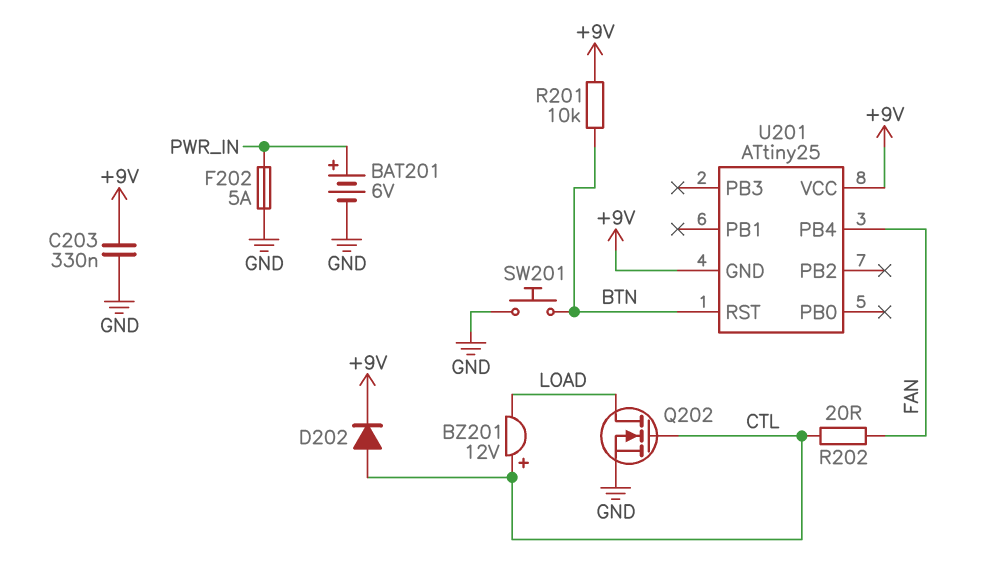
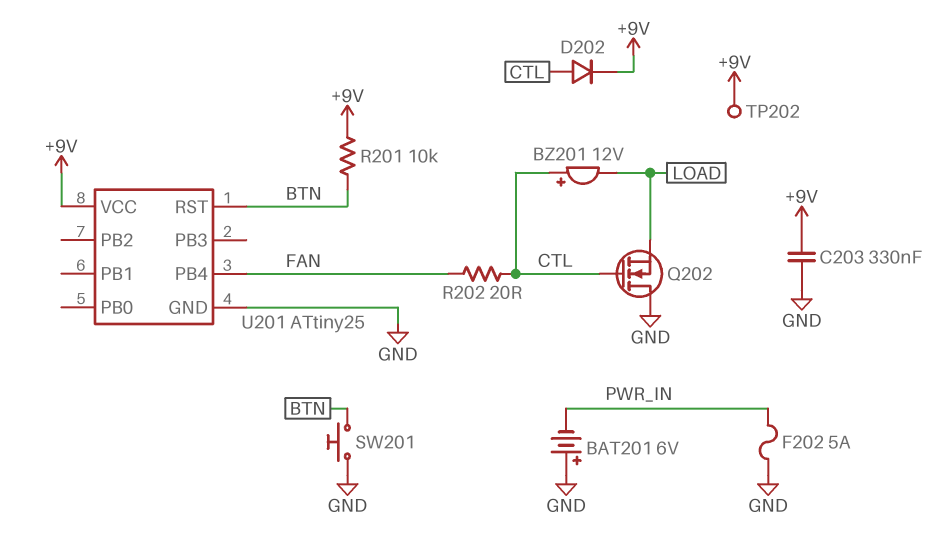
BAT201: 6V (plus PWR_IN, minus GND) -> 6V (plus GND, minus PWR_IN)
Q202: NMOS (G CTL, D LOAD, S GND) -> NMOS (G CTL, D GND, S LOAD)
TP202: none -> test point (+9V)
U201 pin GND: +9V -> GND

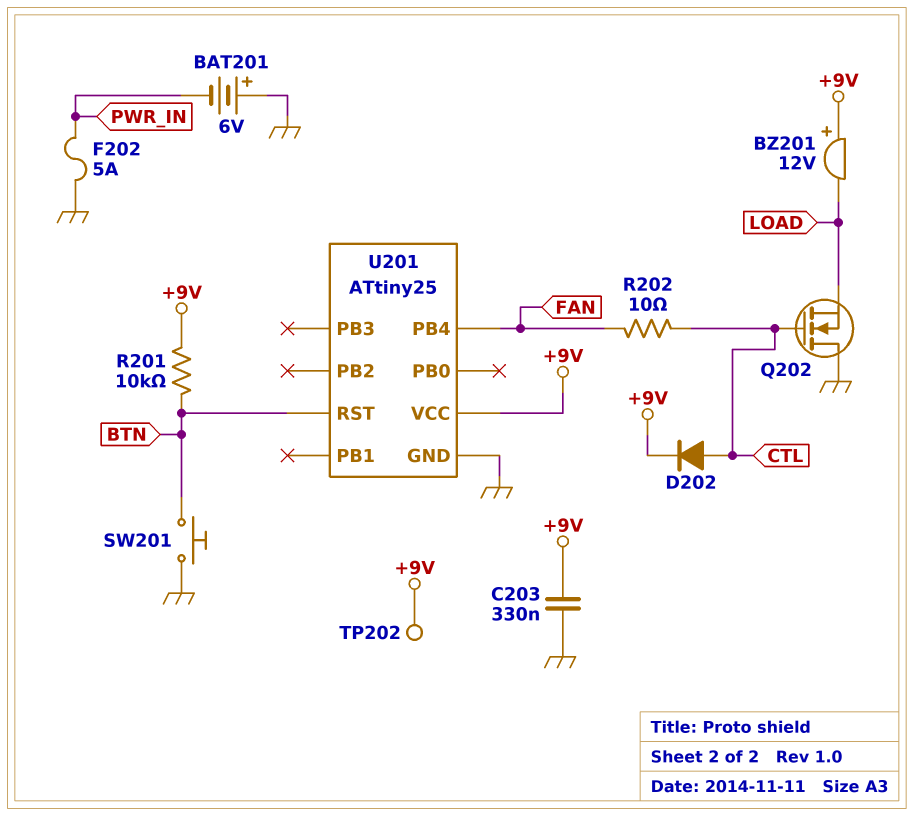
BZ201: buzzer 12V (plus CTL, minus LOAD) -> buzzer 12V (plus +9V, minus LOAD)
R202: 20 (CTL, FAN) -> 10 (CTL, FAN)

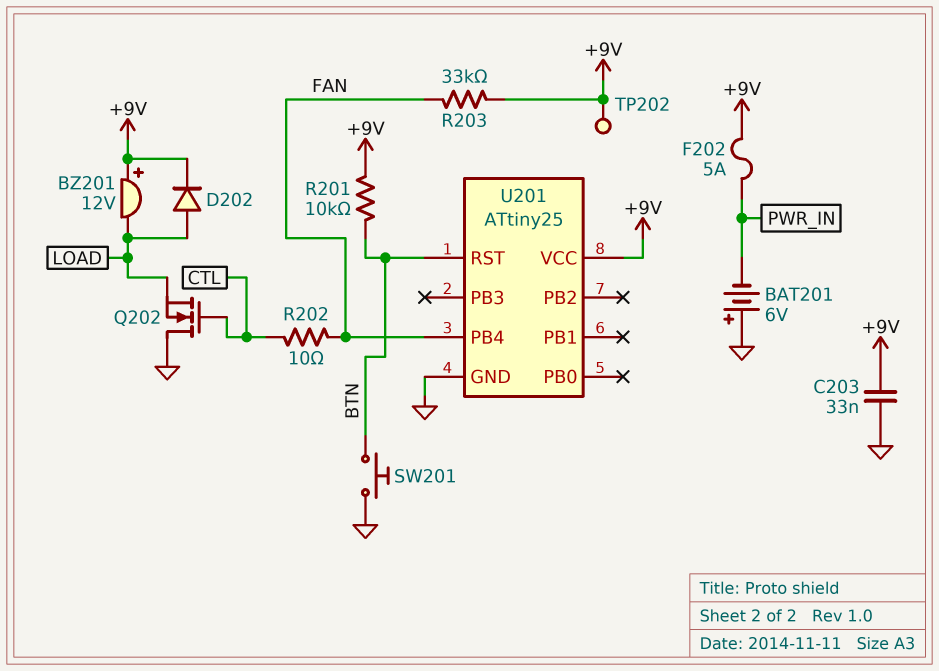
C203: 330nF (+9V, GND) -> 33nF (+9V, GND)
D202: diode (A CTL, K +9V) -> diode (A LOAD, K +9V)
F202: 5A (GND, PWR_IN) -> 5A (+9V, PWR_IN)
R203: none -> 33k (+9V, FAN)

